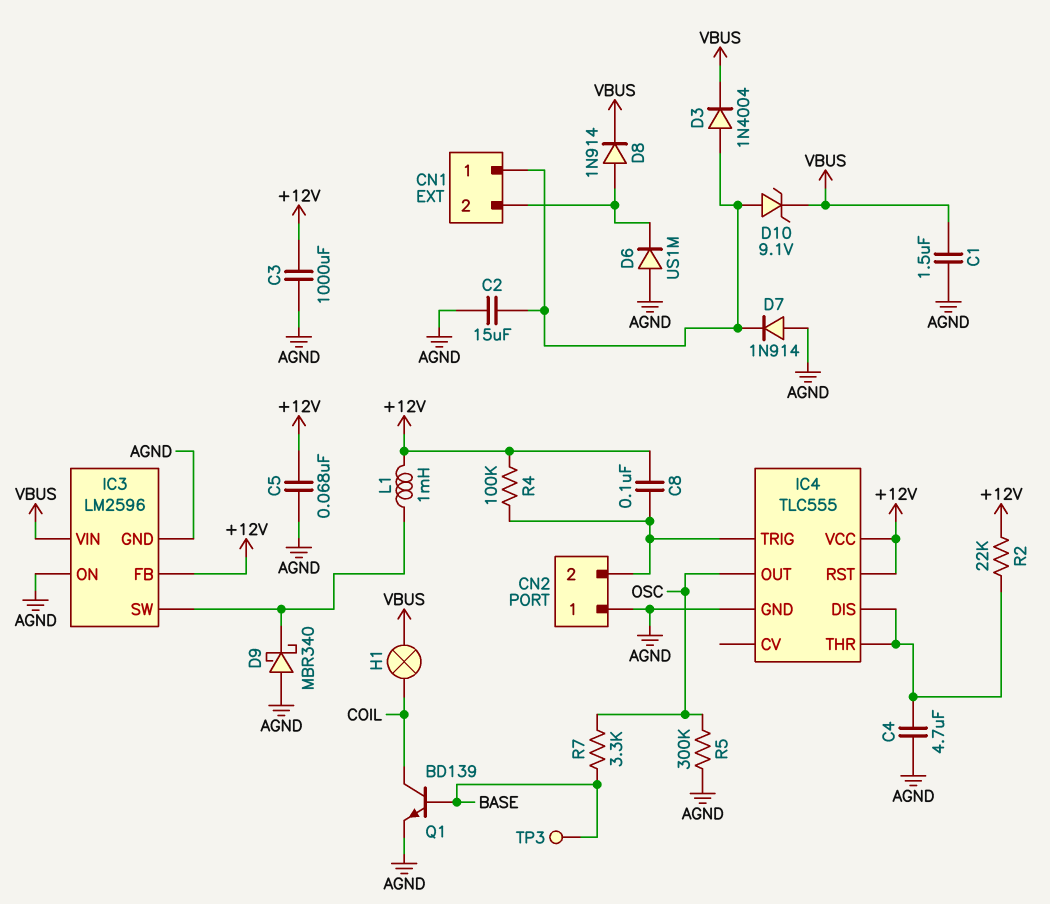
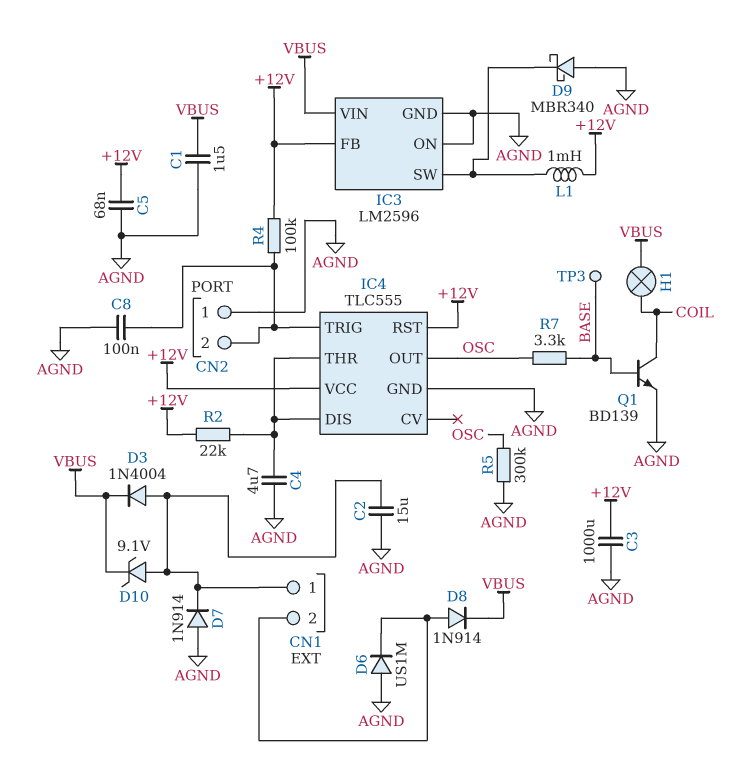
C8: 100nF (+12V, CN2/2) -> 100nF (AGND, CN2/2)

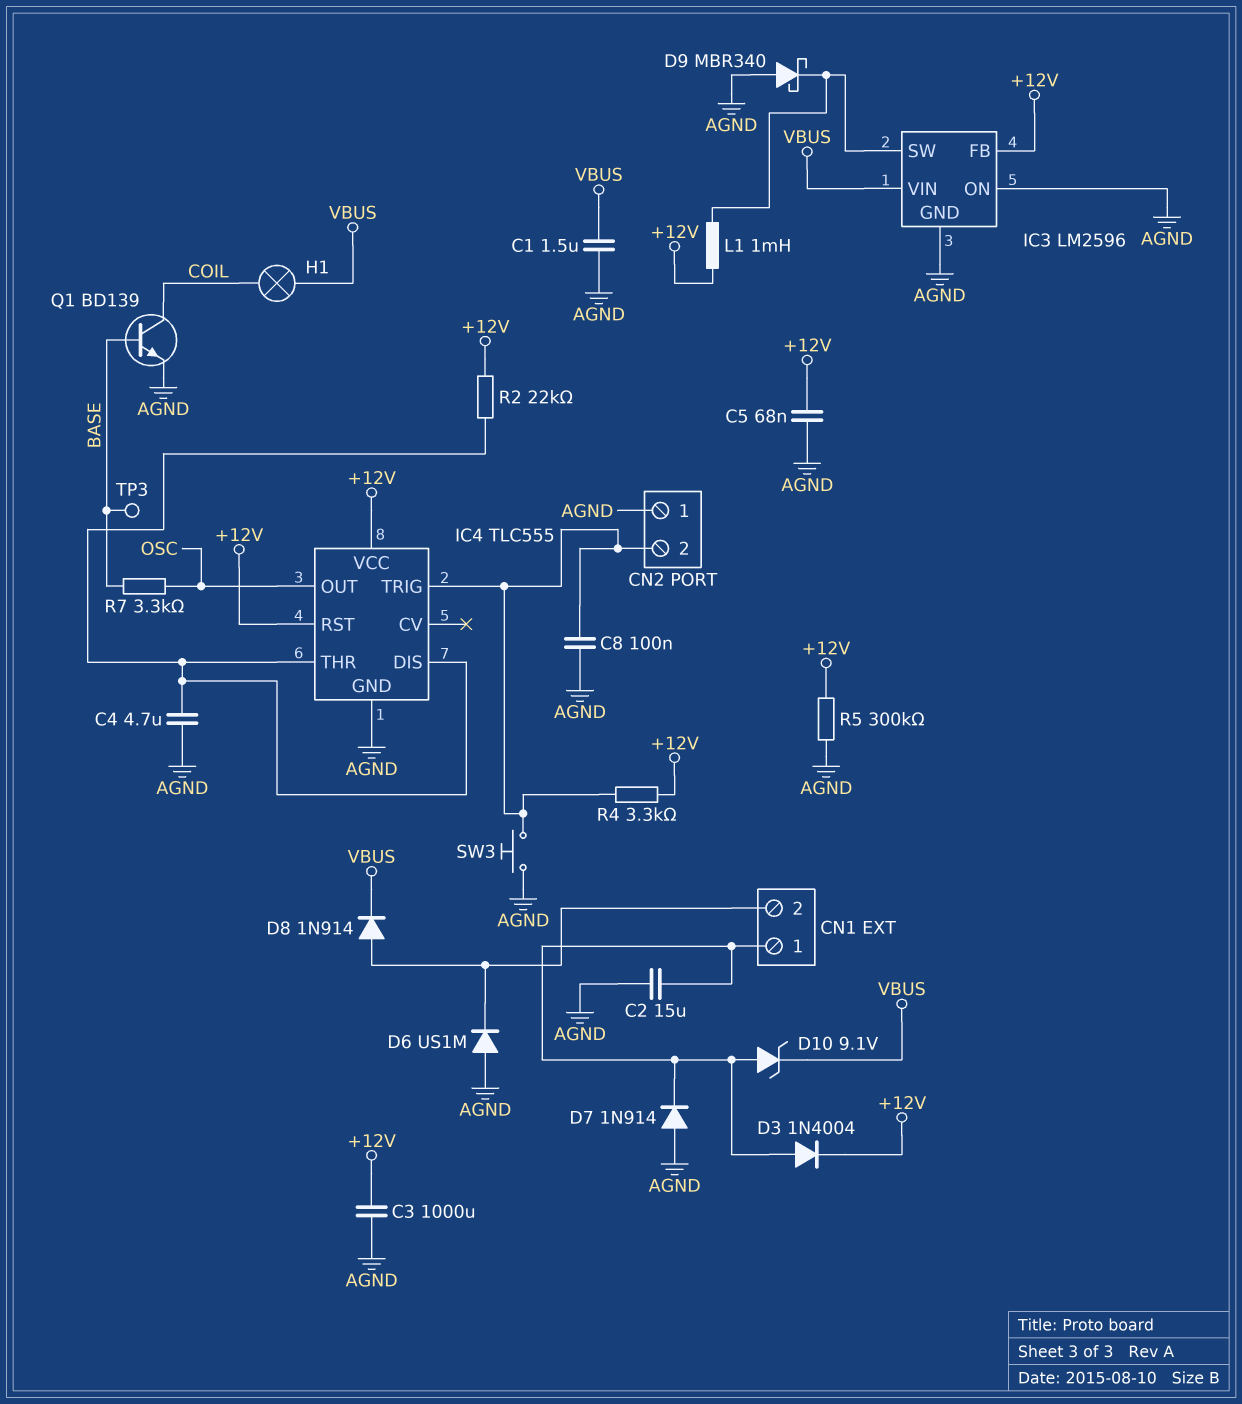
D3: diode 1N4004 (A CN1/1, K VBUS) -> diode 1N4004 (A CN1/1, K +12V)
R4: 100k (+12V, CN2/2) -> 3.3k (+12V, CN2/2)
R5: 300k (AGND, OSC) -> 300k (+12V, AGND)
SW3: none -> button (AGND, CN2/2)

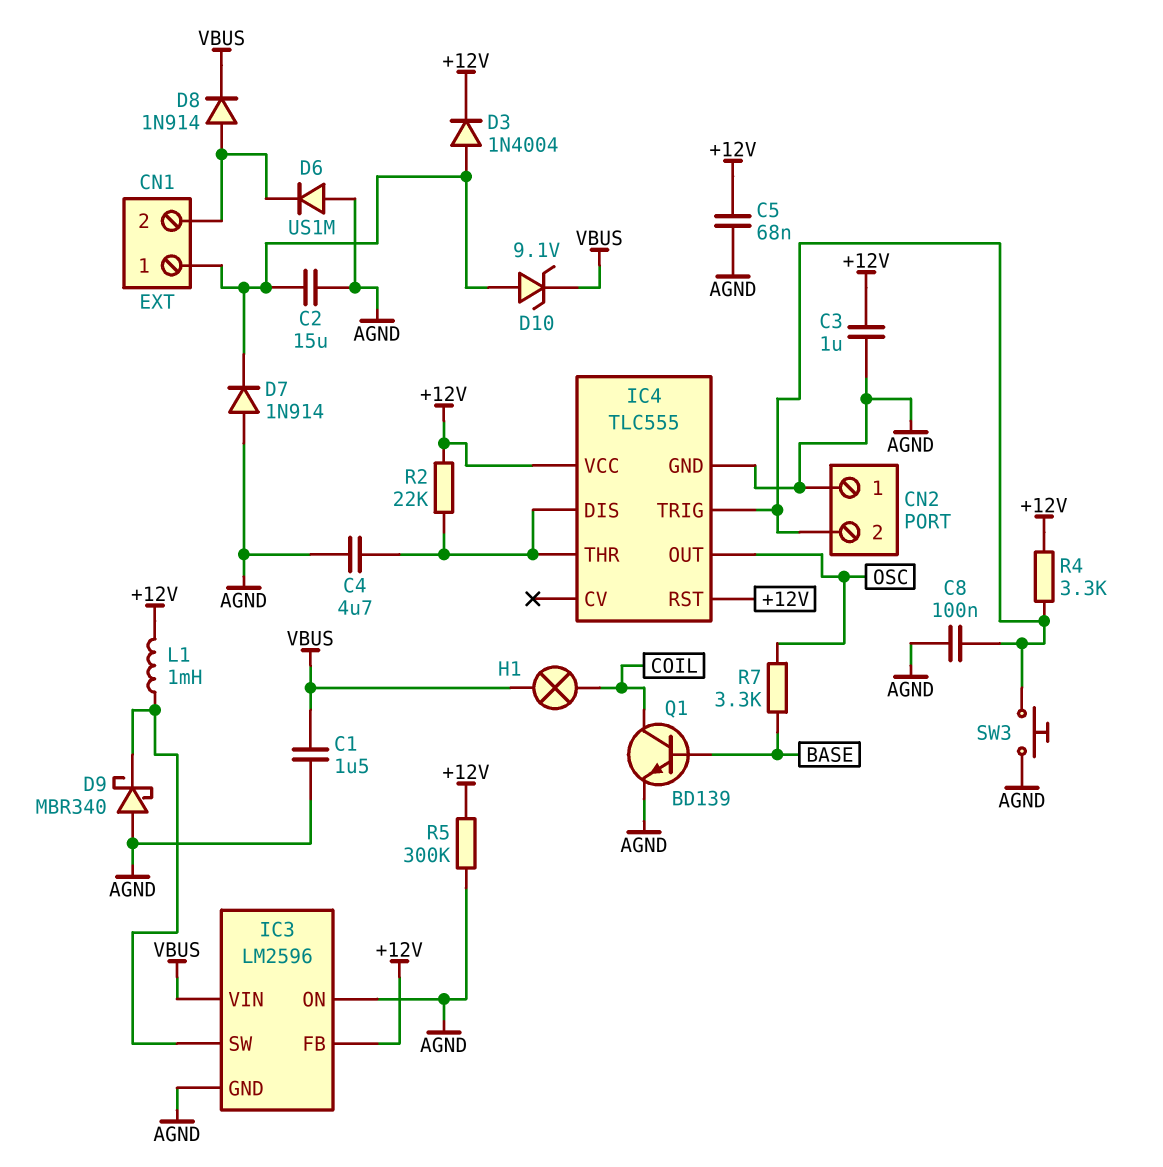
C3: 1000uF (+12V, AGND) -> 1uF (+12V, AGND)
TP3: test point (BASE) -> none

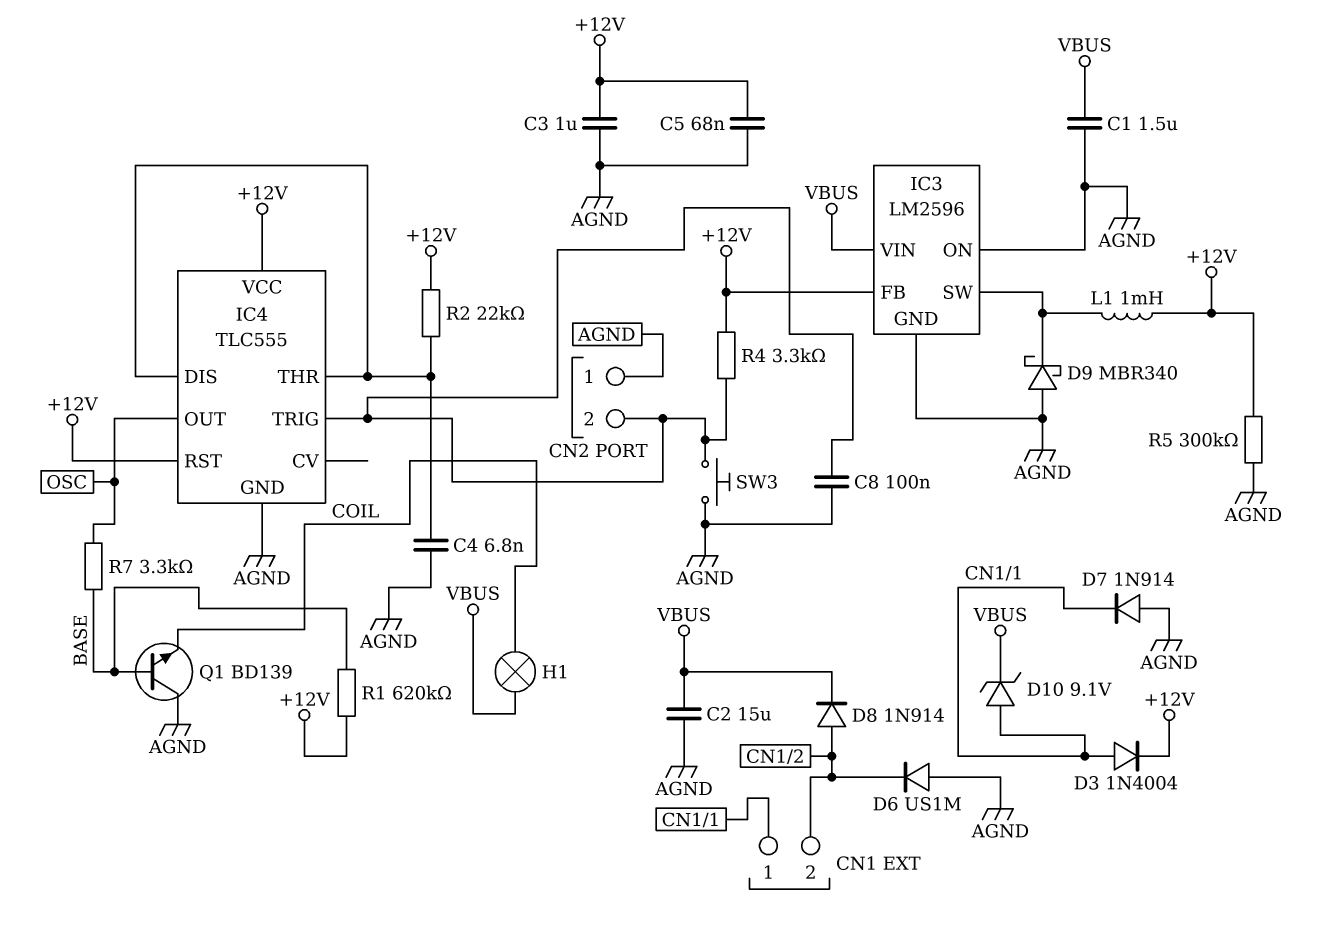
C2: 15uF (AGND, CN1/1) -> 15uF (AGND, VBUS)
C4: 4.7uF (AGND, IC4/DIS) -> 6.8nF (AGND, IC4/DIS)
Q1: NPN BD139 (B BASE, C COIL, E AGND) -> NPN BD139 (B BASE, C AGND, E COIL)
R1: none -> 620k (+12V, BASE)

